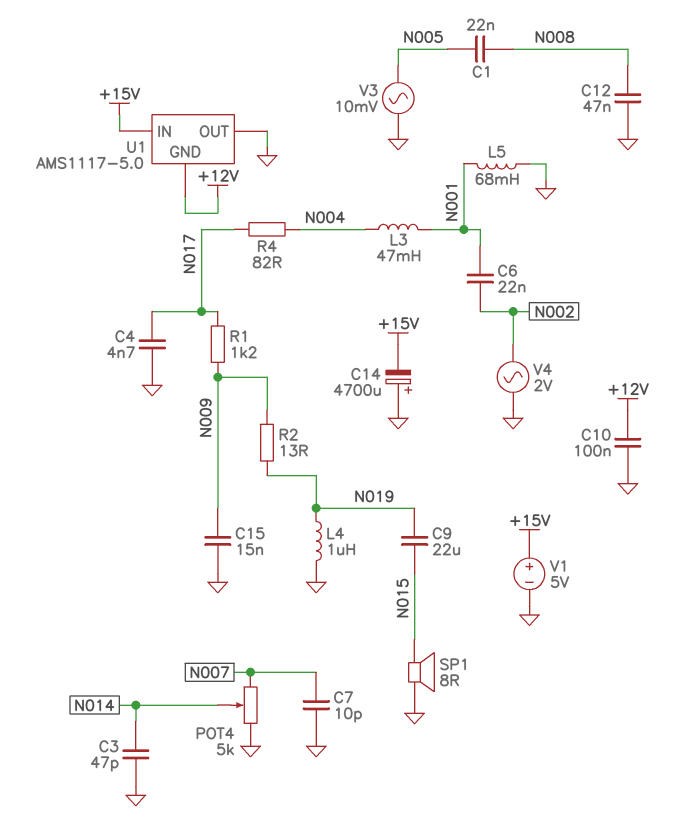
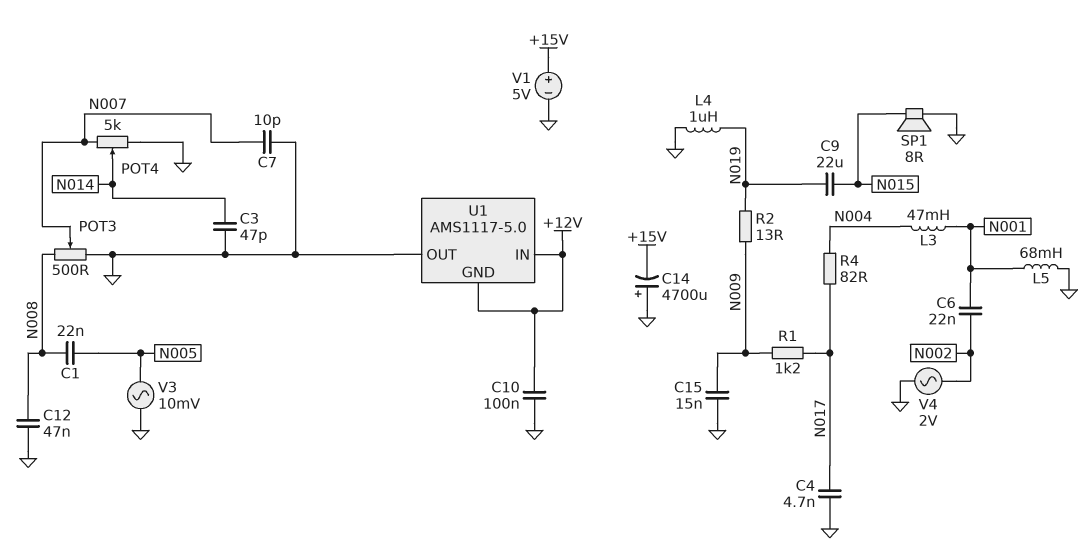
POT3: none -> 500 (GND, N008, wiper N007)
U1 pin IN: +15V -> +12V

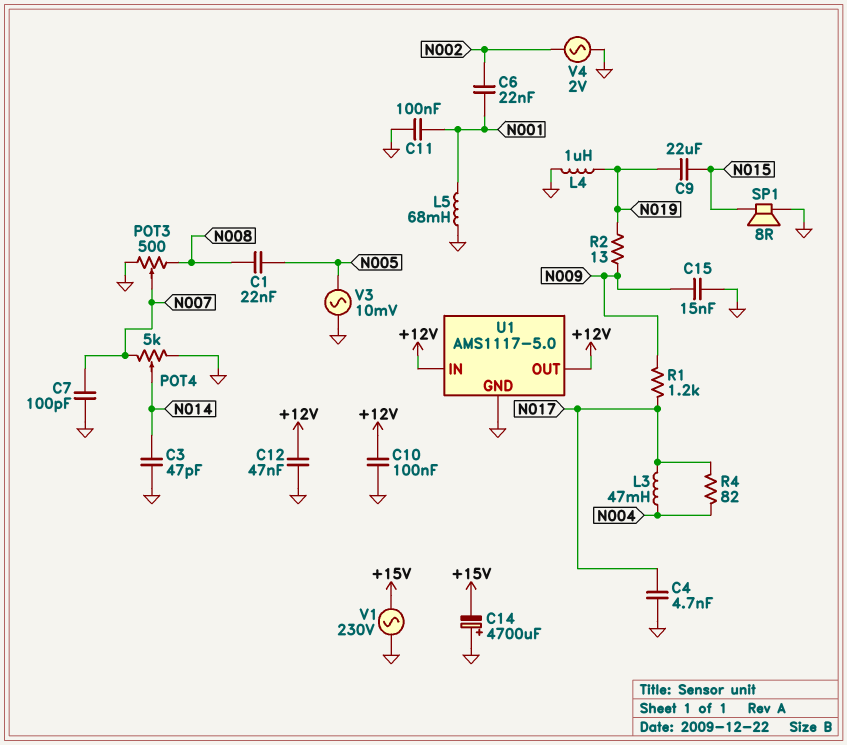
C7: 10pF (GND, N007) -> 100pF (GND, N007)
C11: none -> 100nF (GND, N001)
C12: 47nF (GND, N008) -> 47nF (+12V, GND)
L3: 47mH (N001, N004) -> 47mH (N004, N017)
U1 pin GND: +12V -> GND
U1 pin OUT: GND -> +12V
V1: 5V (plus +15V, minus GND) -> AC 230V (+15V, GND)

